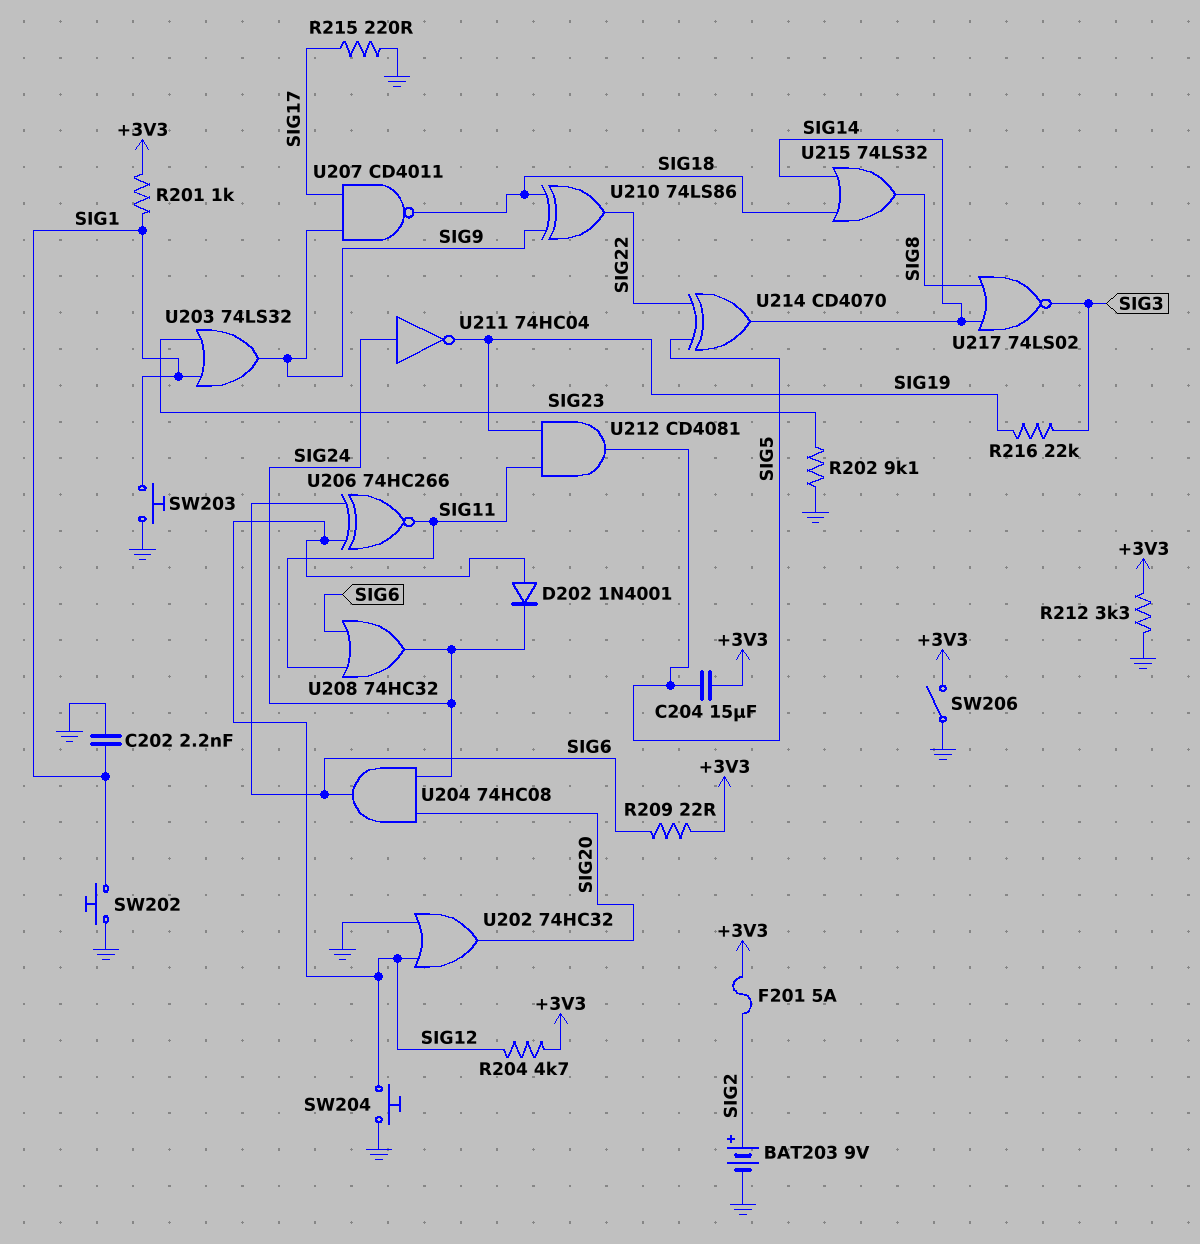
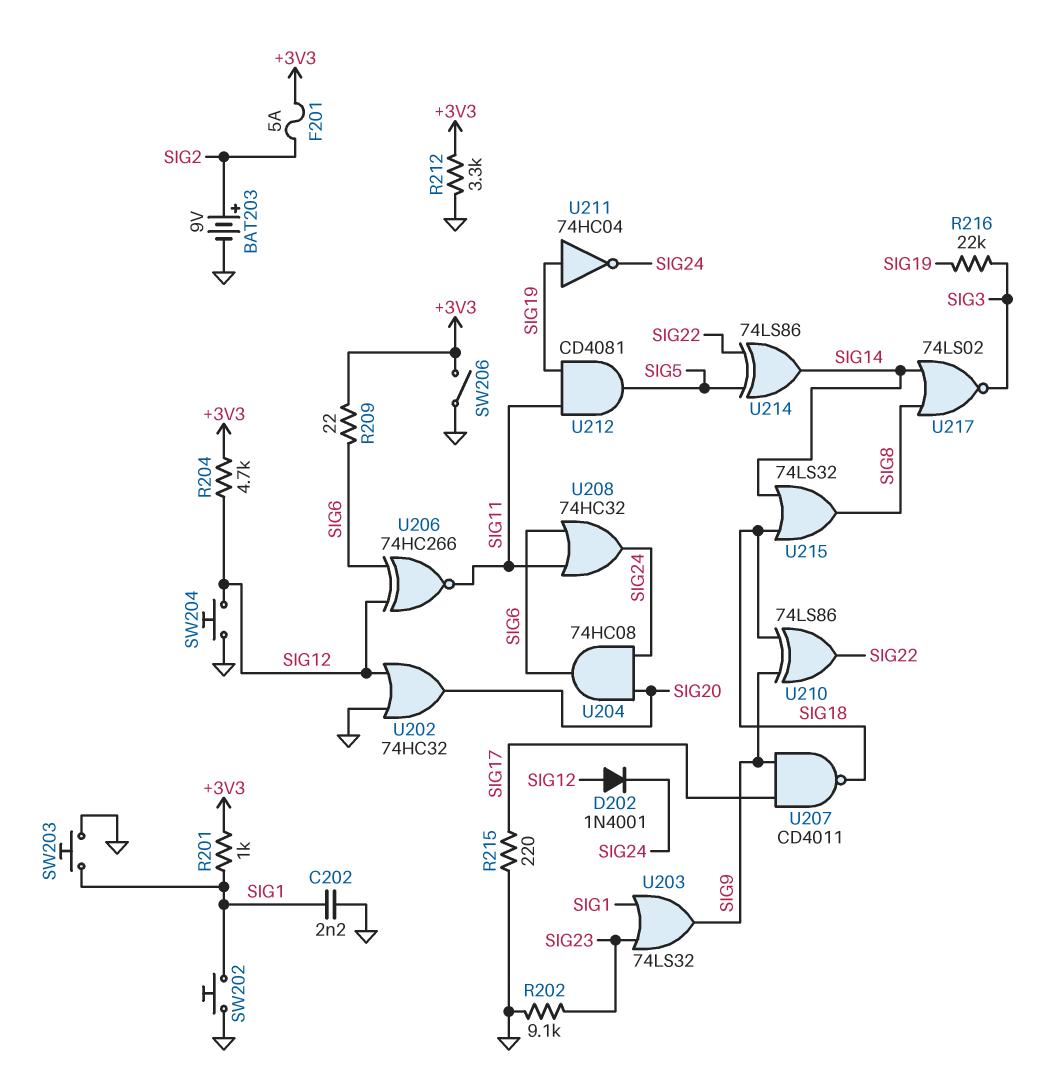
C204: 15uF (+3V3, SIG5) -> none
U211: NOT 74HC04 (in SIG24, out SIG19) -> NOT 74HC04 (in SIG19, out SIG24)
U214: XOR CD4070 (in SIG5, in SIG22, out SIG14) -> XOR 74LS86 (in SIG5, in SIG22, out SIG14)

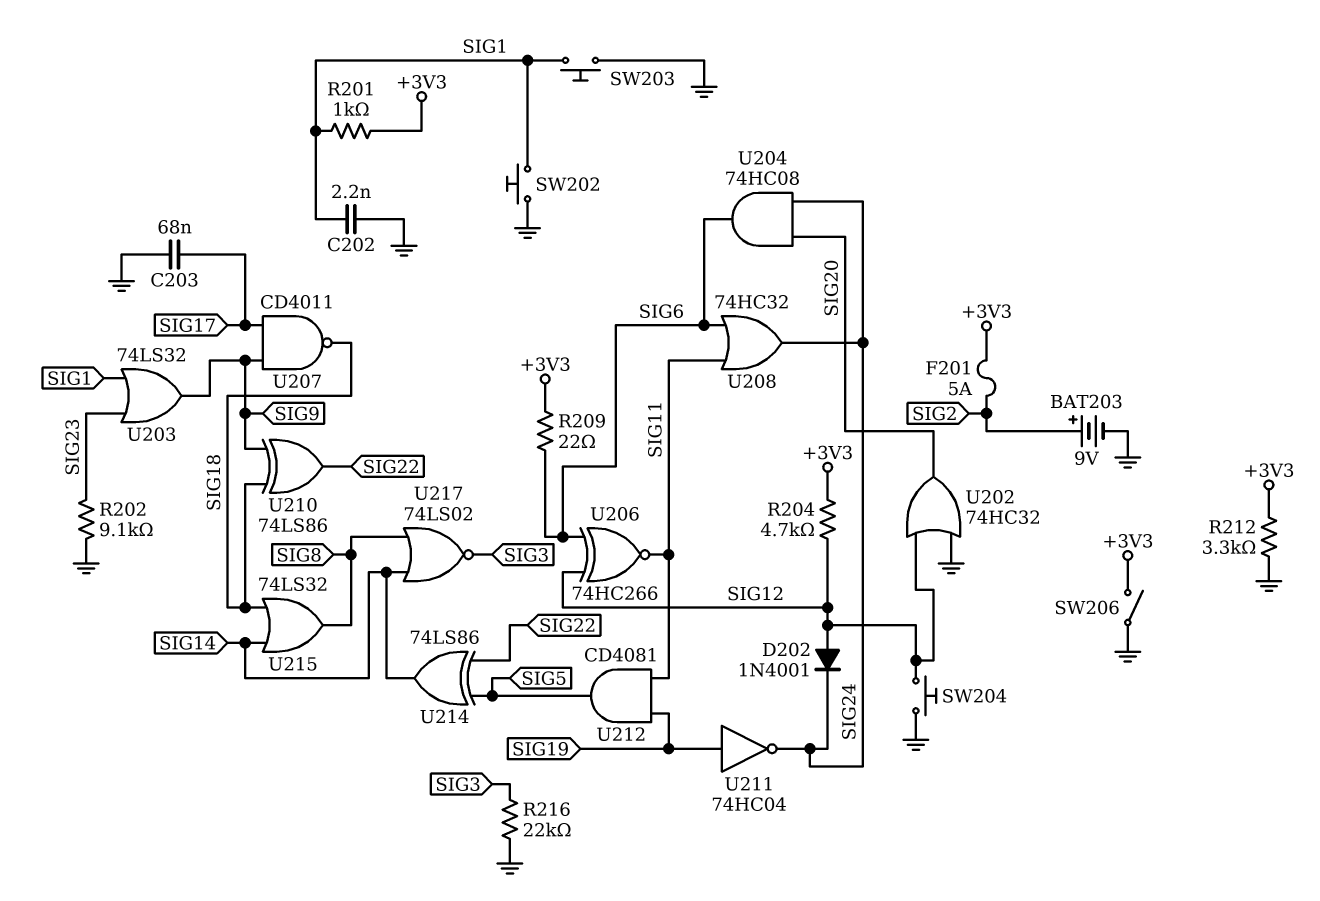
C203: none -> 68nF (GND, SIG17)
R215: 220 (GND, SIG17) -> none
R216: 22k (SIG3, SIG19) -> 22k (GND, SIG3)

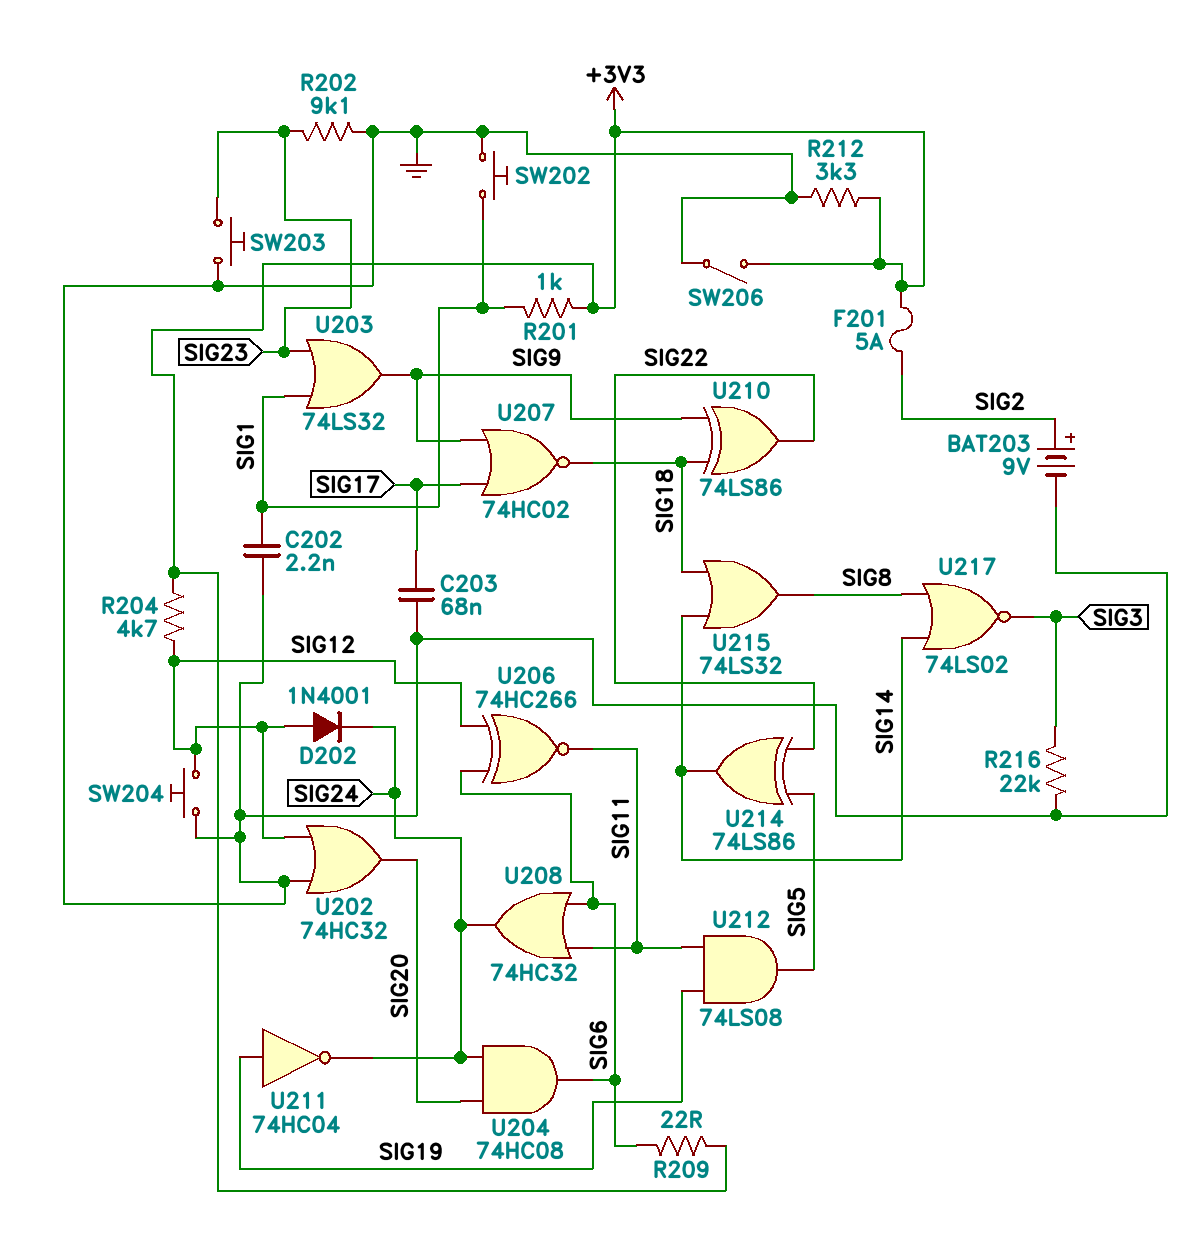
SW203: button (GND, SIG1) -> button (GND, SIG23)
U207: NAND CD4011 (in SIG9, in SIG17, out SIG18) -> NOR 74HC02 (in SIG9, in SIG17, out SIG18)
U212: AND CD4081 (in SIG11, in SIG19, out SIG5) -> AND 74LS08 (in SIG11, in SIG19, out SIG5)

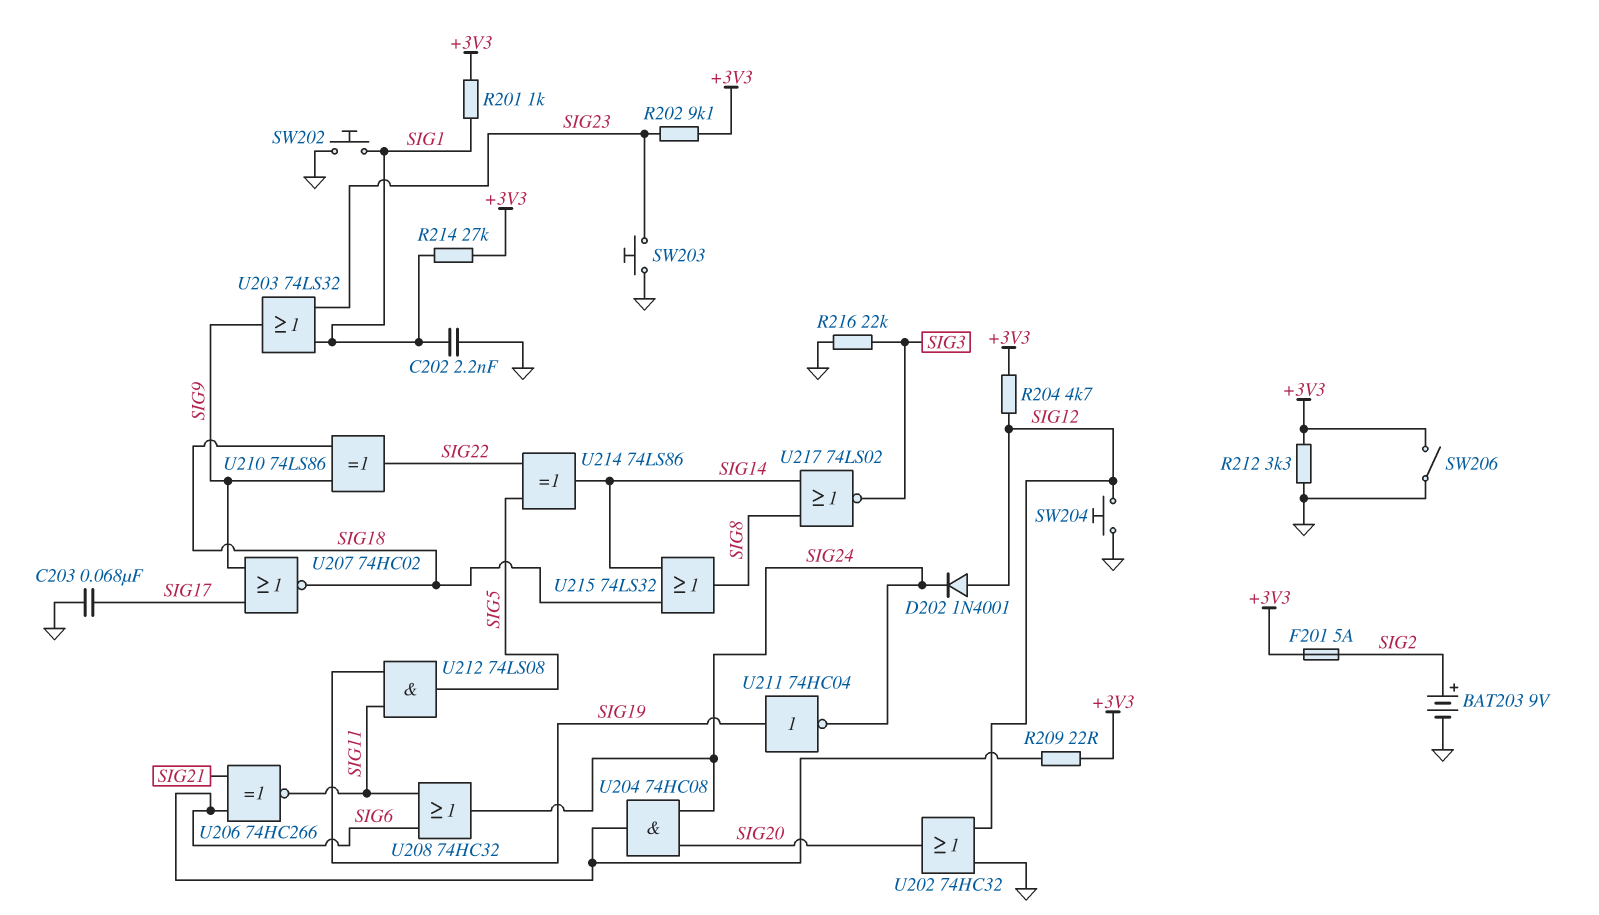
R202: 9.1k (GND, SIG23) -> 9.1k (+3V3, SIG23)
R214: none -> 27k (+3V3, SIG1)
U206: XNOR 74HC266 (in SIG6, in SIG12, out SIG11) -> XNOR 74HC266 (in SIG6, in SIG21, out SIG11)

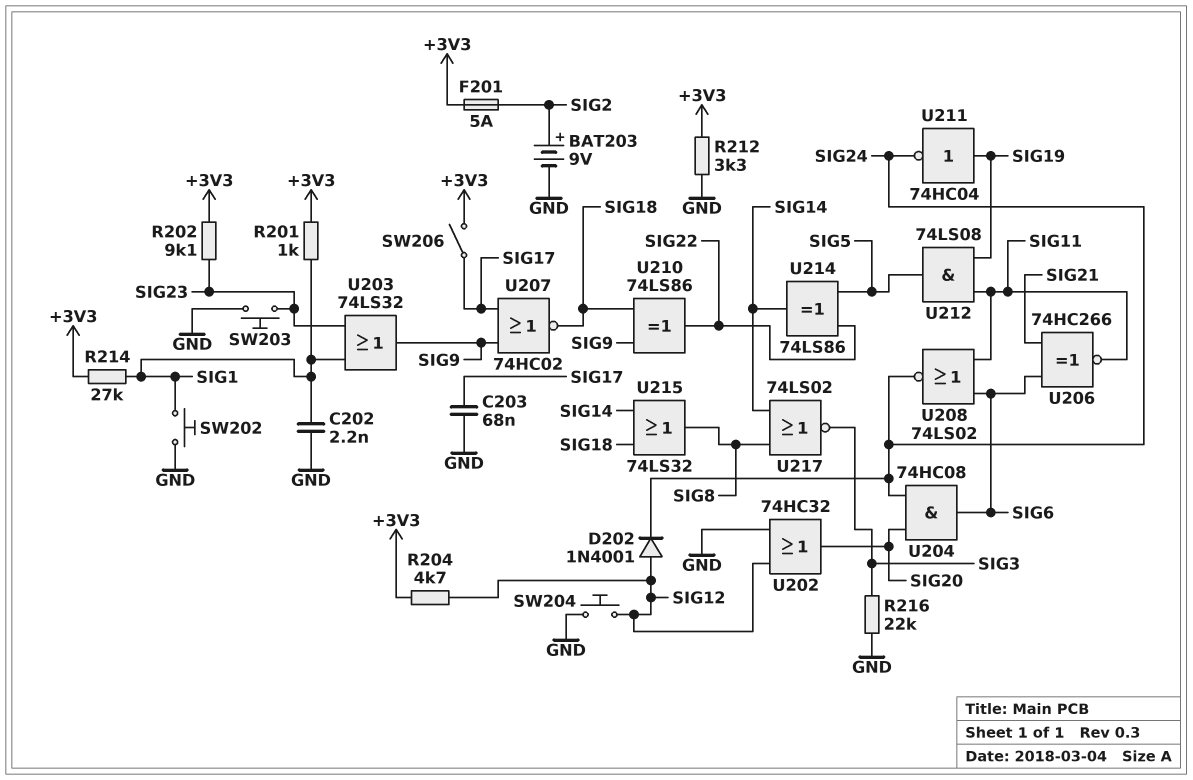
R209: 22 (+3V3, SIG6) -> none
SW206: switch (+3V3, GND) -> switch (+3V3, SIG17)
U208: OR 74HC32 (in SIG6, in SIG11, out SIG24) -> NOR 74LS02 (in SIG6, in SIG11, out SIG24)

